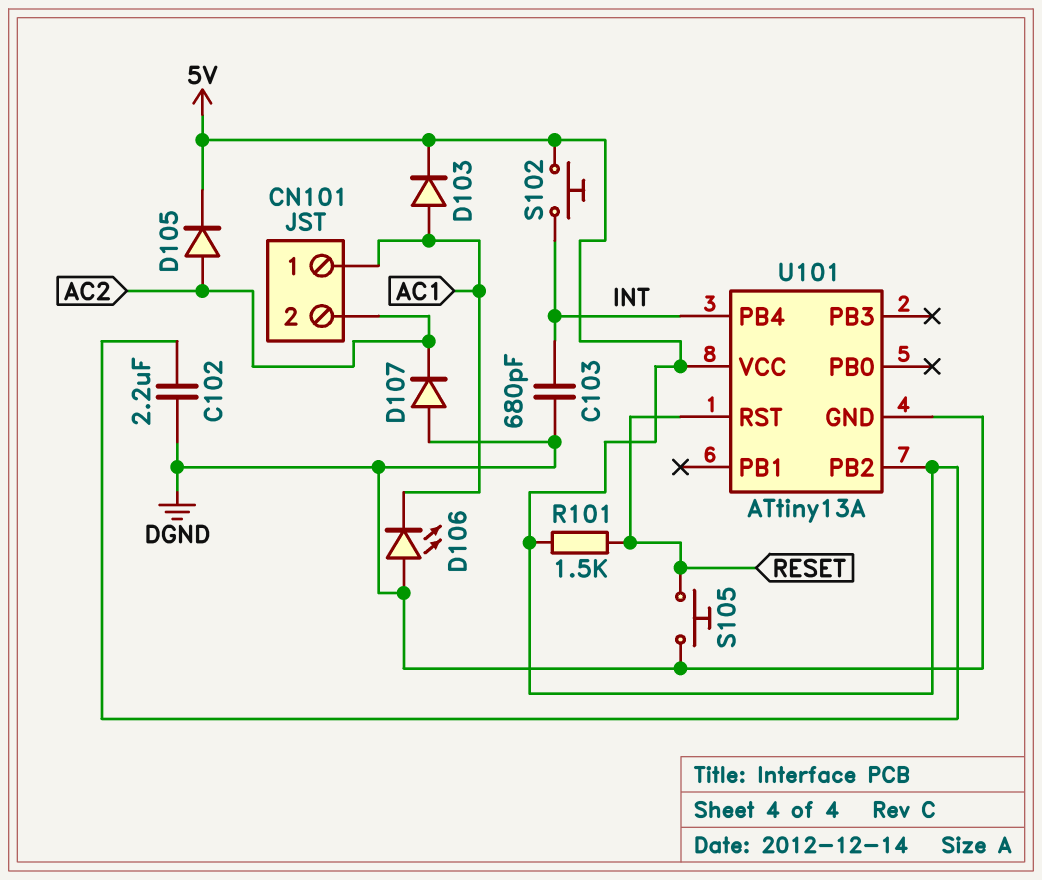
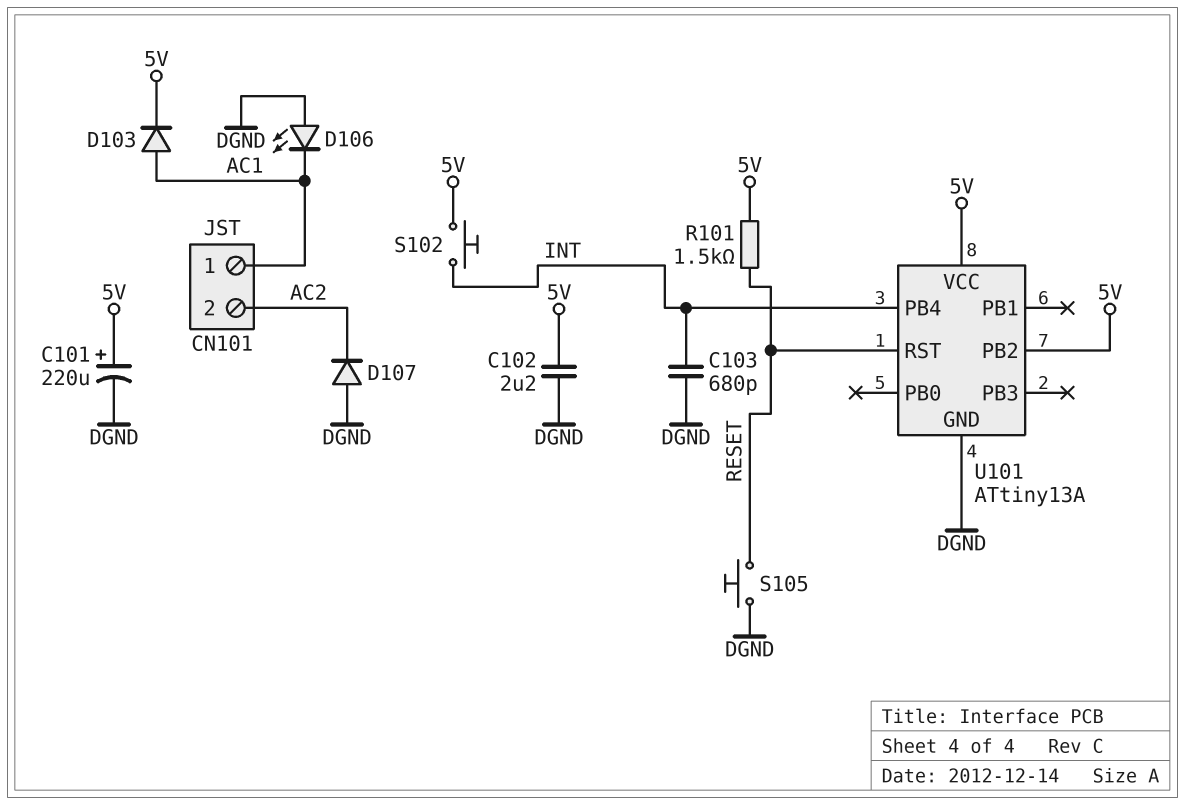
C101: none -> 220uF (plus 5V, minus DGND)
D105: diode (A AC2, K 5V) -> none

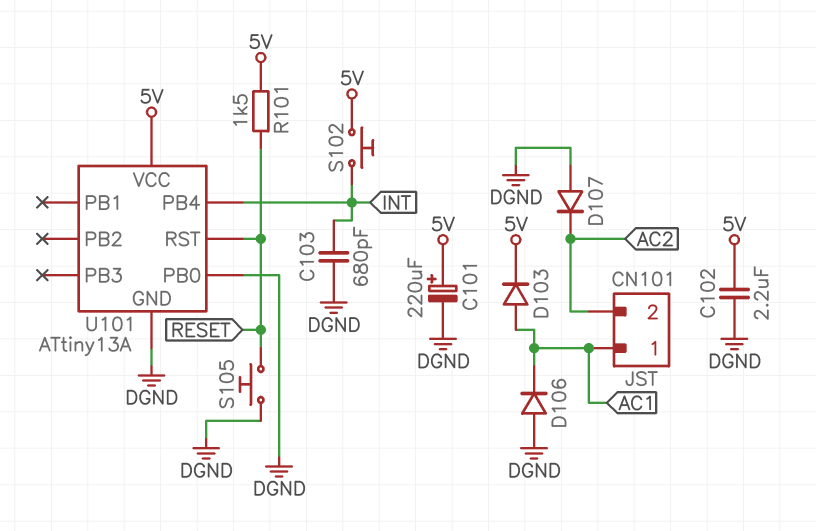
D106: LED (A DGND, K AC1) -> diode (A DGND, K AC1)
U101 pin PB0: none -> DGND
U101 pin PB2: 5V -> none

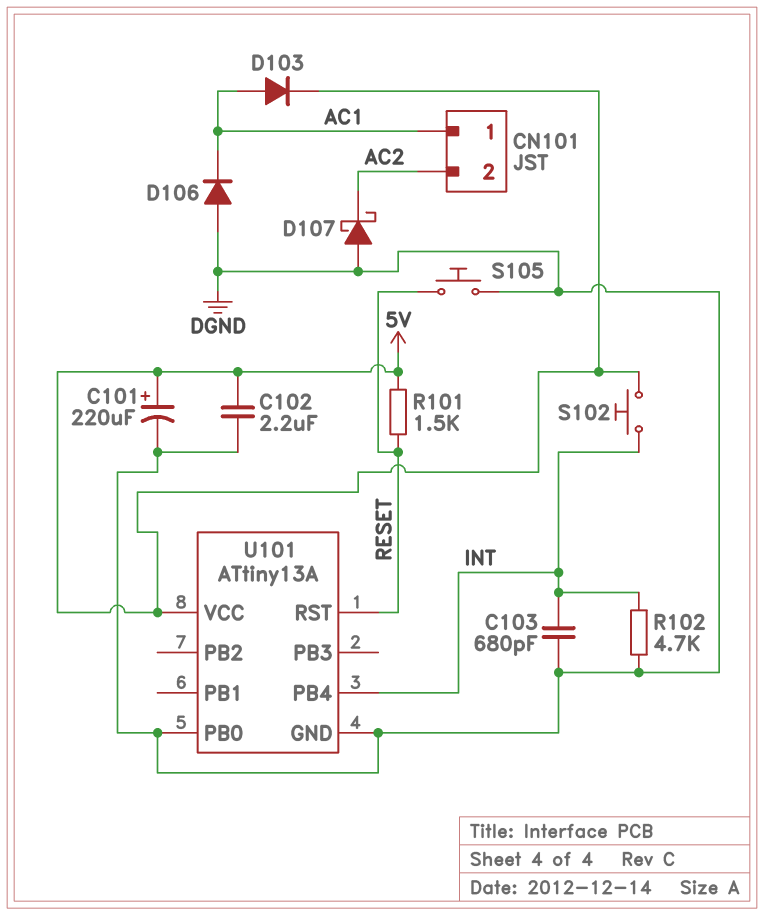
D107: diode (A DGND, K AC2) -> schottky (A DGND, K AC2)
R102: none -> 4.7k (DGND, INT)

